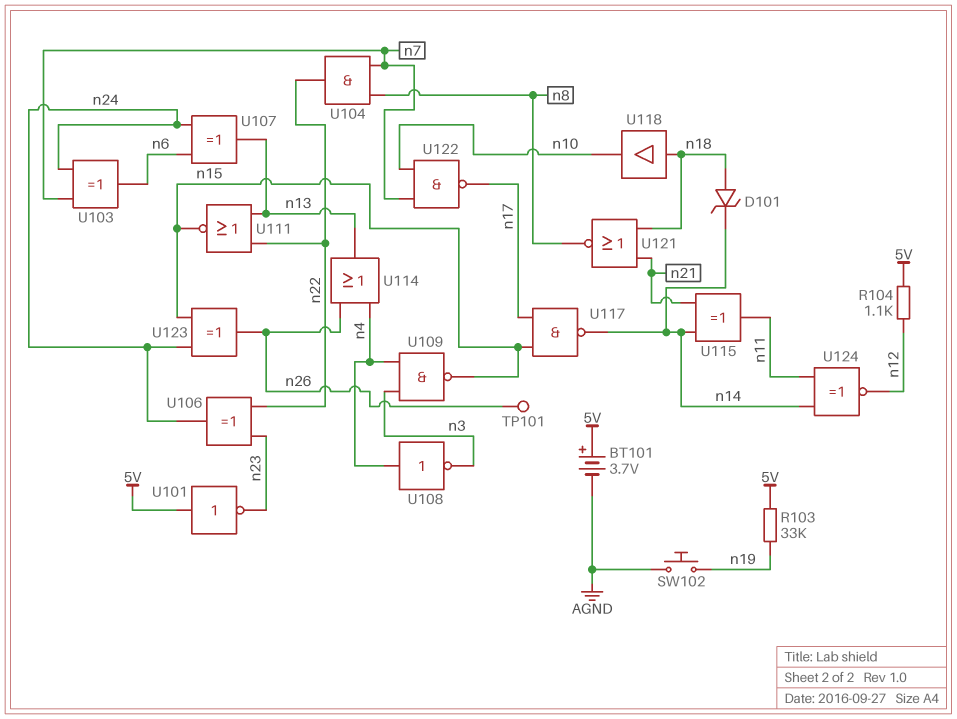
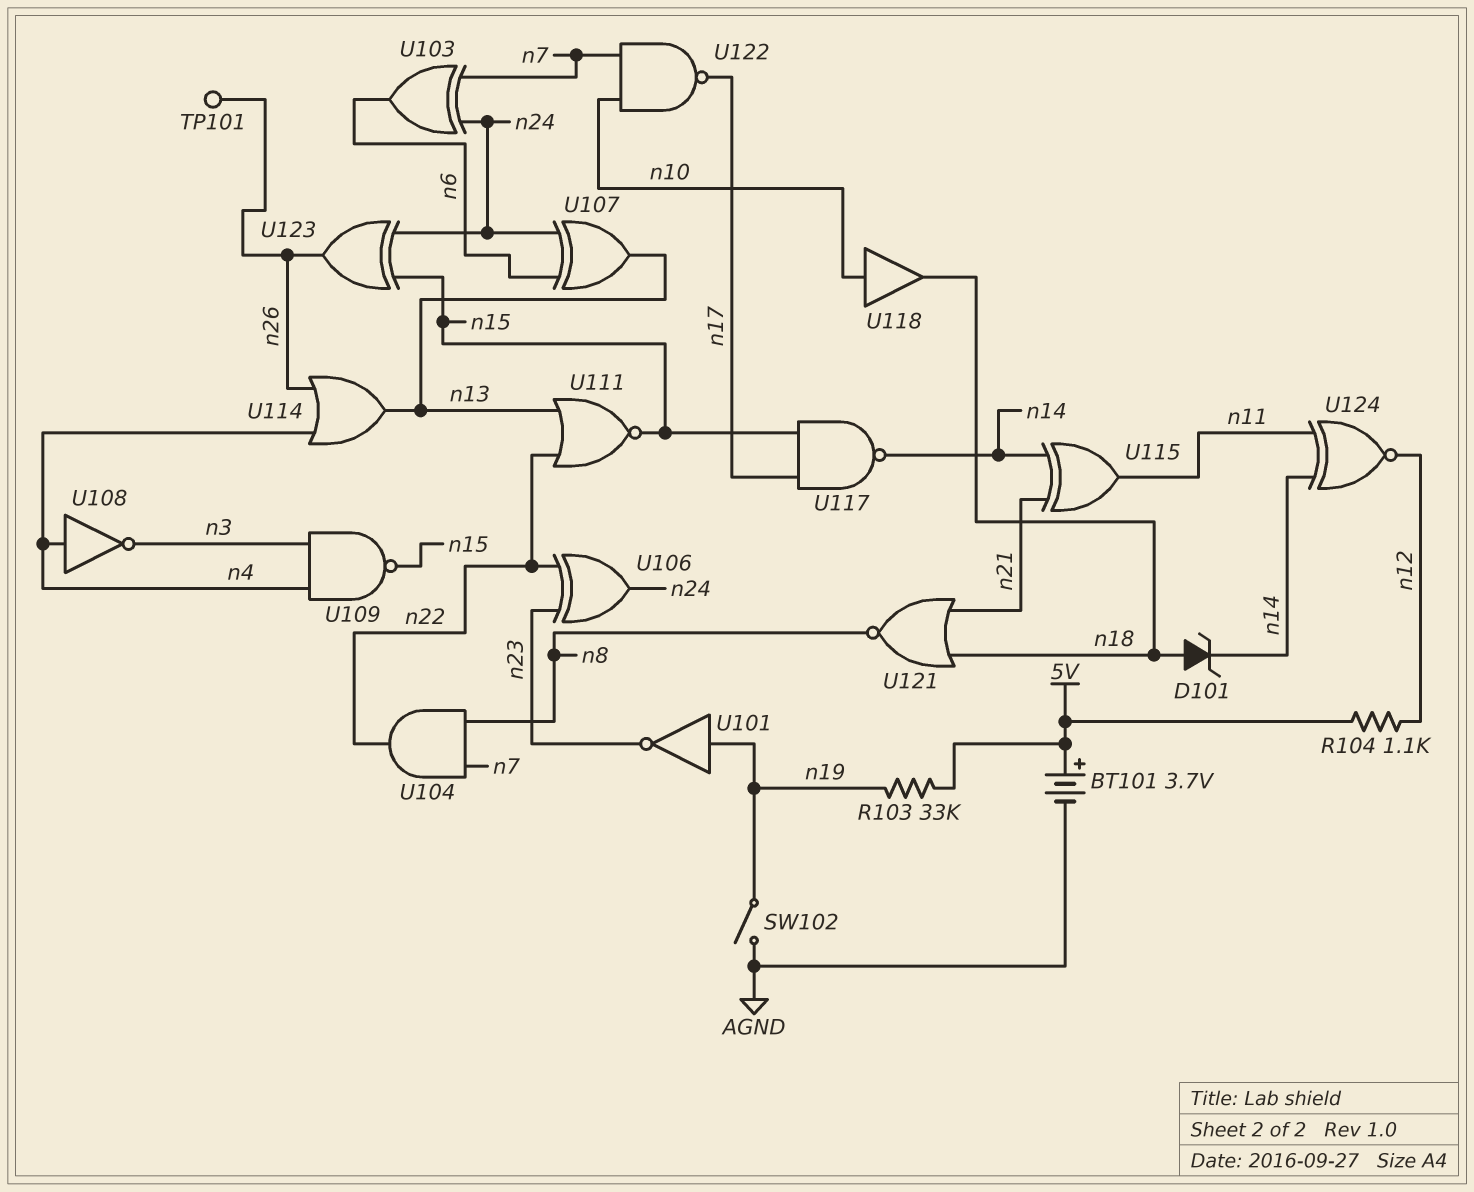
SW102: button (AGND, n19) -> switch (AGND, n19)
U101: NOT (in 5V, out n23) -> NOT (in n19, out n23)
U118: buffer (in n18, out n10) -> buffer (in n10, out n18)

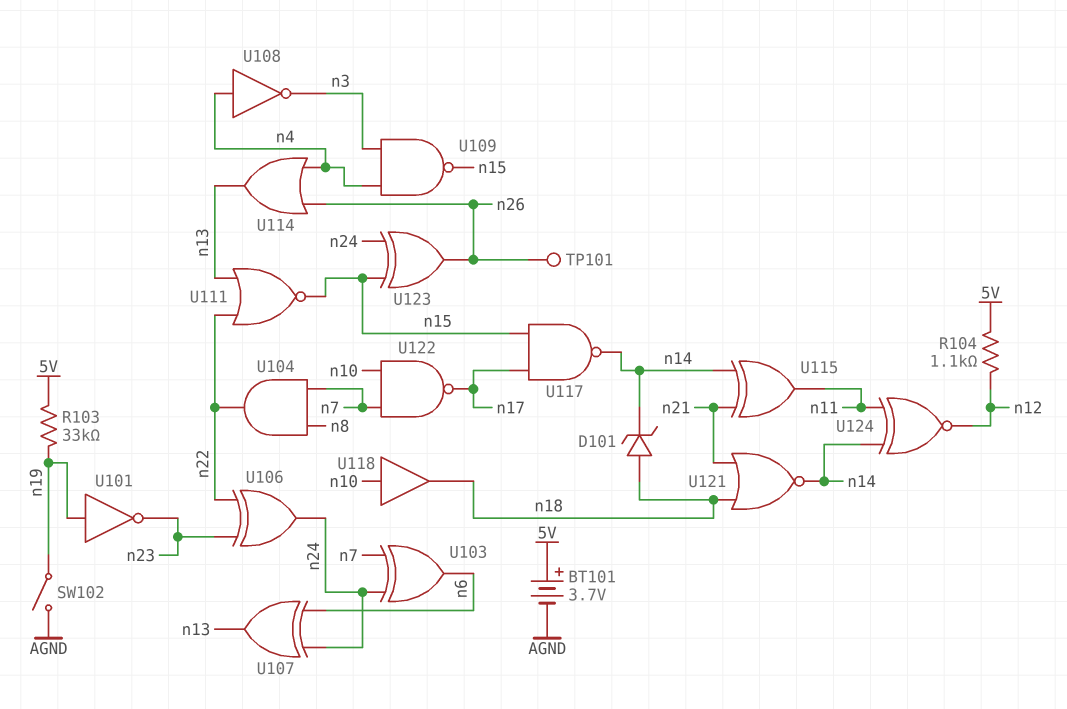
U121: NOR (in n18, in n21, out n8) -> NOR (in n18, in n21, out n14)

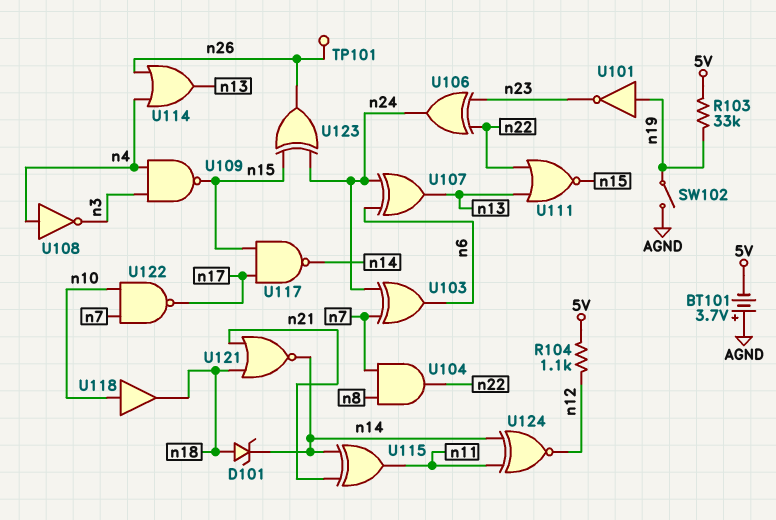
BT101: 3.7V (plus 5V, minus AGND) -> 3.7V (plus AGND, minus 5V)

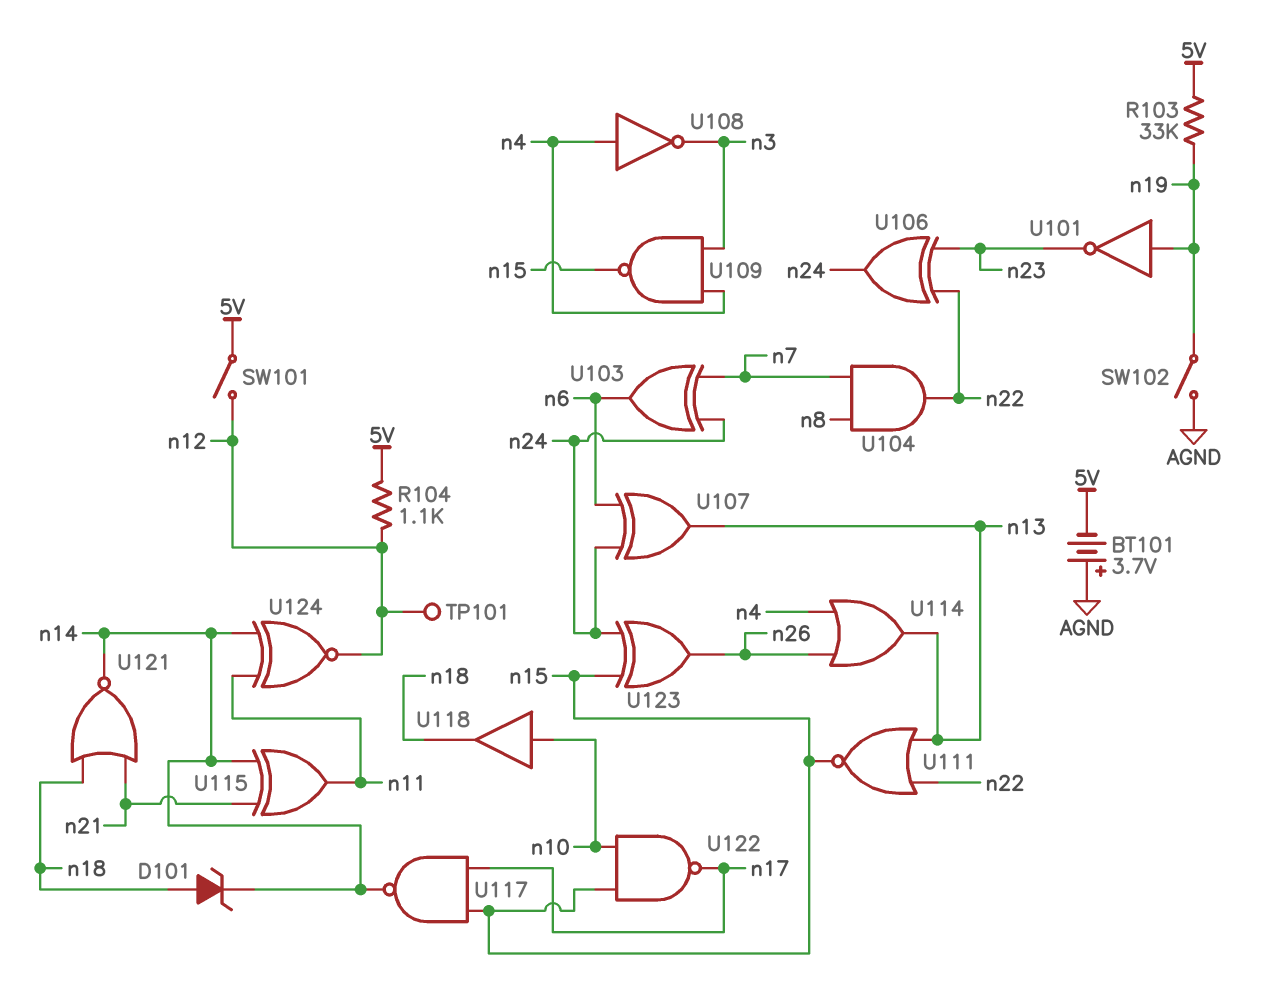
SW101: none -> switch (5V, n12)
TP101: test point (n26) -> test point (n12)
U122: NAND (in n7, in n10, out n17) -> NAND (in n10, in n15, out n17)

